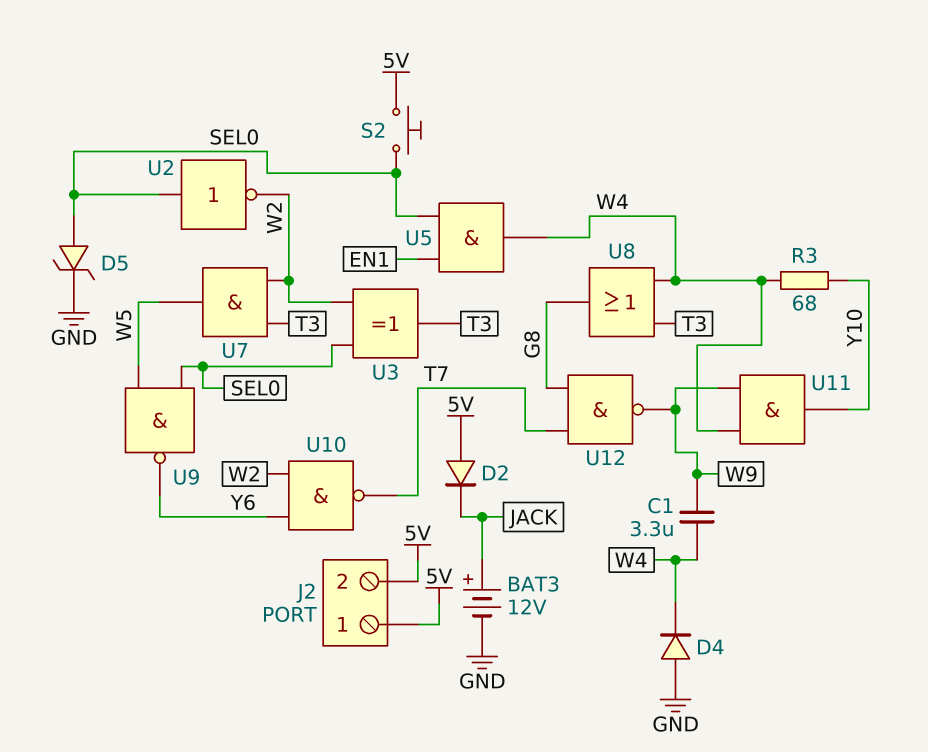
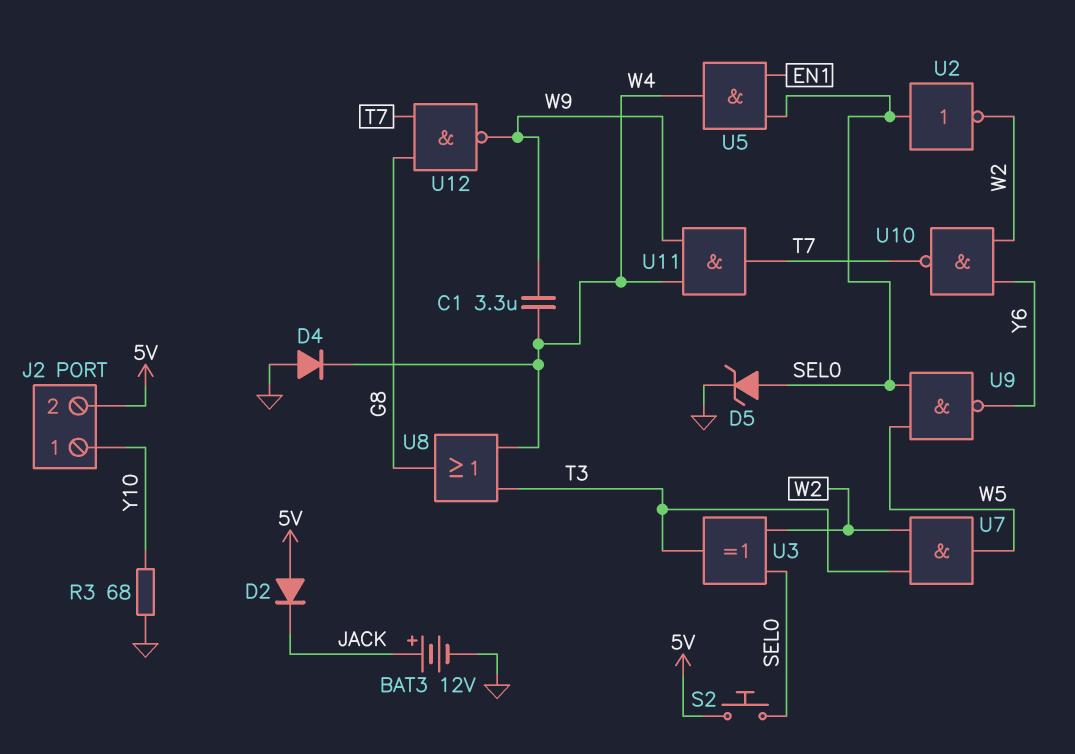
J2 pin 1: 5V -> Y10
R3: 68 (W4, Y10) -> 68 (GND, Y10)
U11: AND (in W4, in W9, out Y10) -> AND (in W4, in W9, out T7)

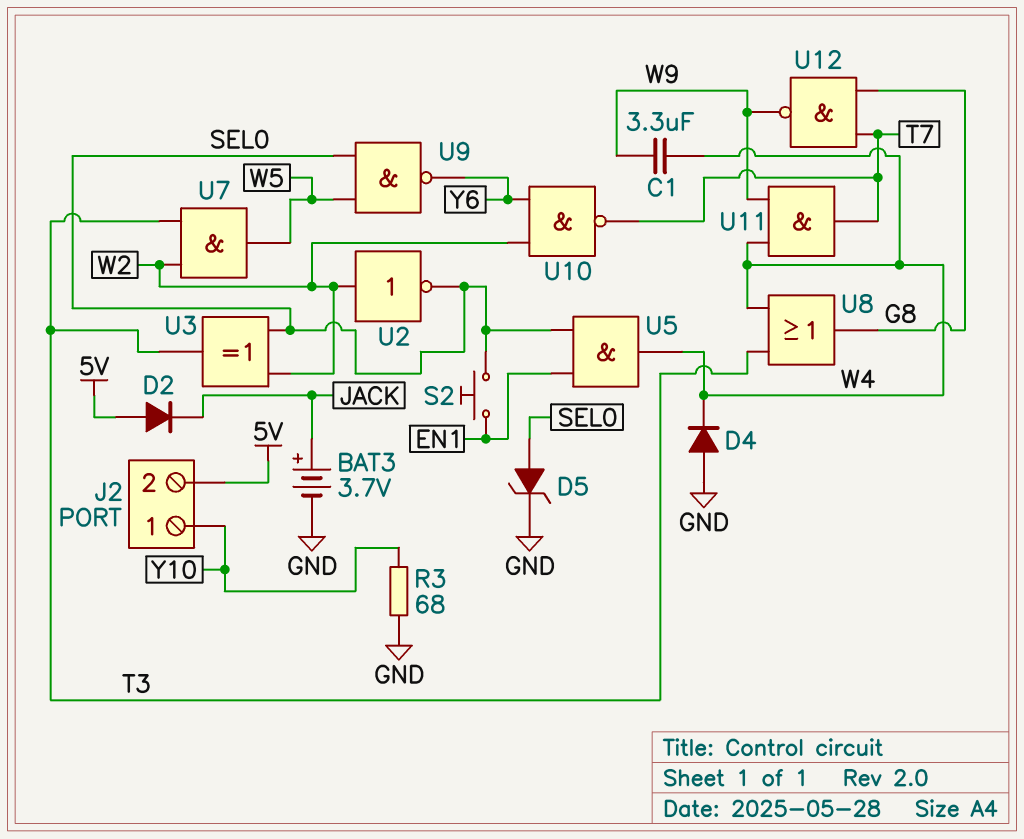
BAT3: 12V (plus JACK, minus GND) -> 3.7V (plus JACK, minus GND)
S2: button (5V, SEL0) -> button (EN1, SEL0)
U2: NOT (in SEL0, out W2) -> NOT (in W2, out SEL0)

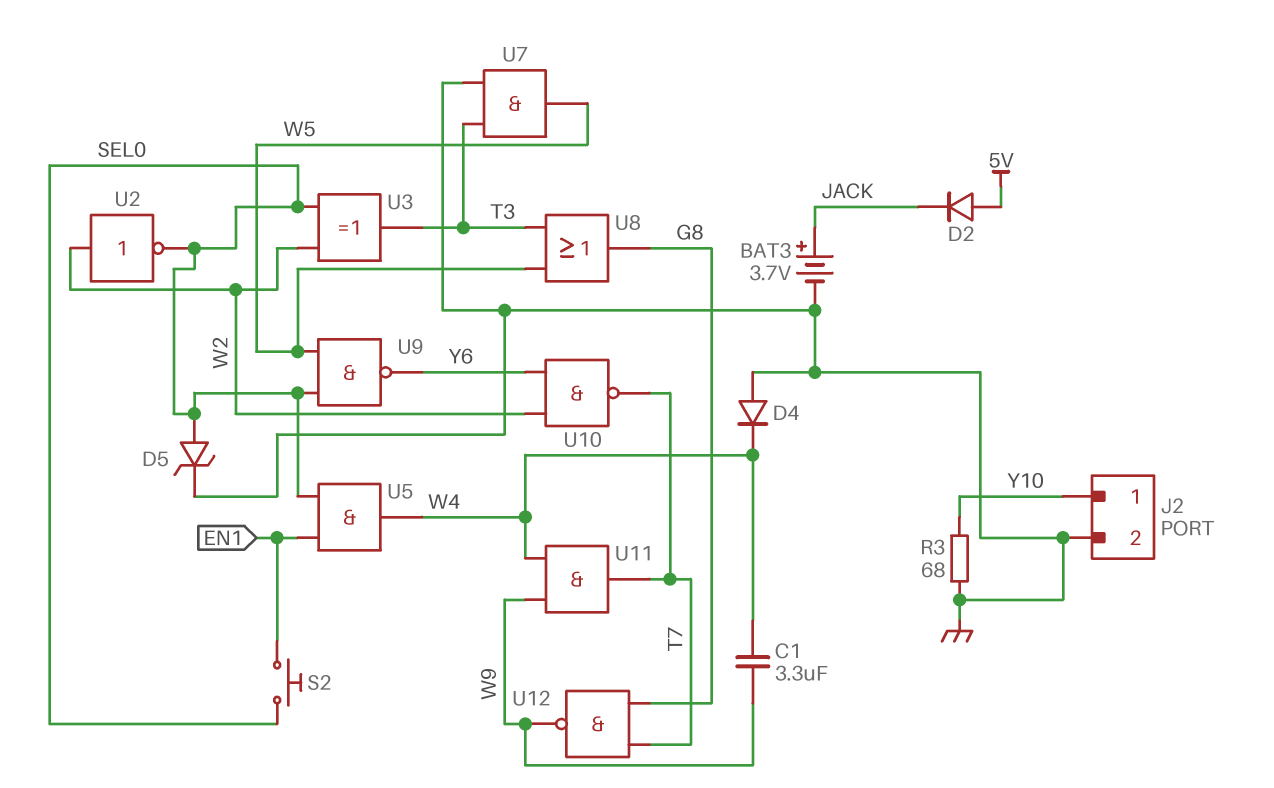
J2 pin 2: 5V -> GND
U7: AND (in T3, in W2, out W5) -> AND (in GND, in T3, out W5)
U8: OR (in T3, in W4, out G8) -> OR (in T3, in W5, out G8)

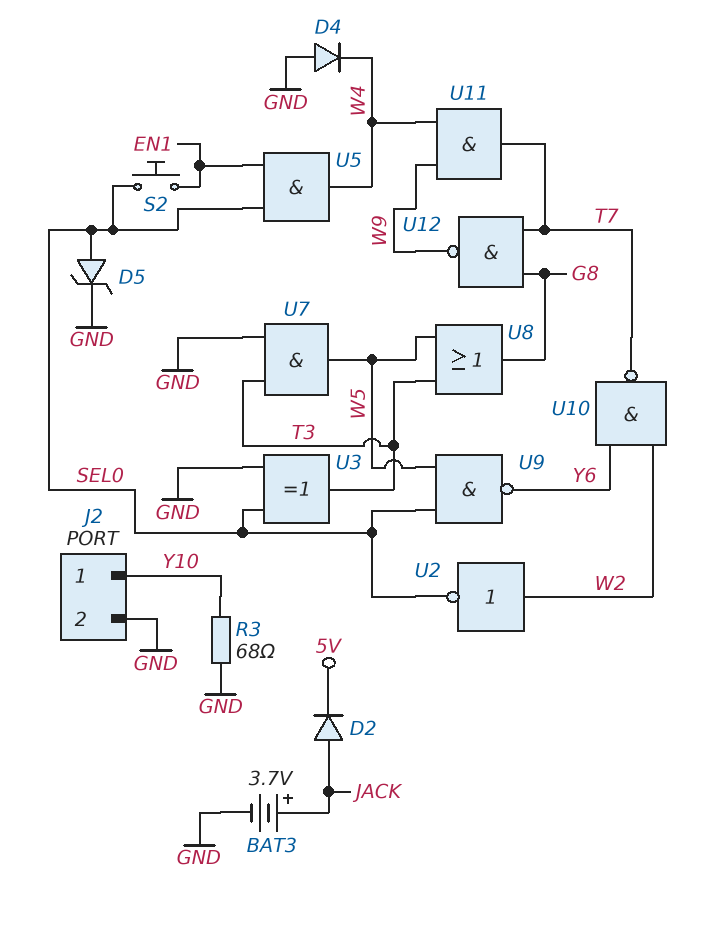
C1: 3.3uF (W4, W9) -> none
D2: diode (A 5V, K JACK) -> diode (A JACK, K 5V)
U3: XOR (in SEL0, in W2, out T3) -> XOR (in GND, in SEL0, out T3)

